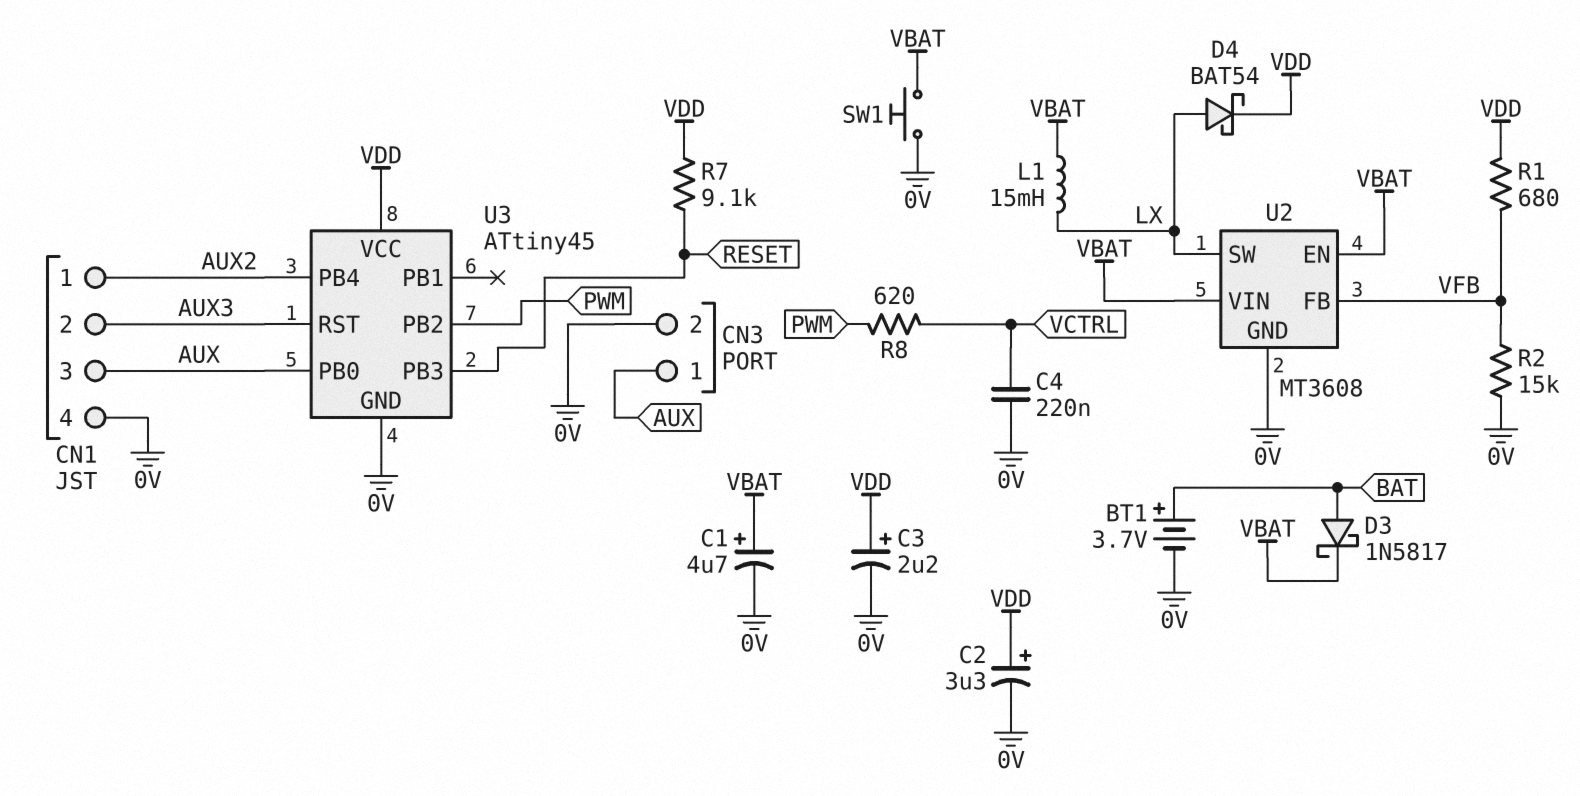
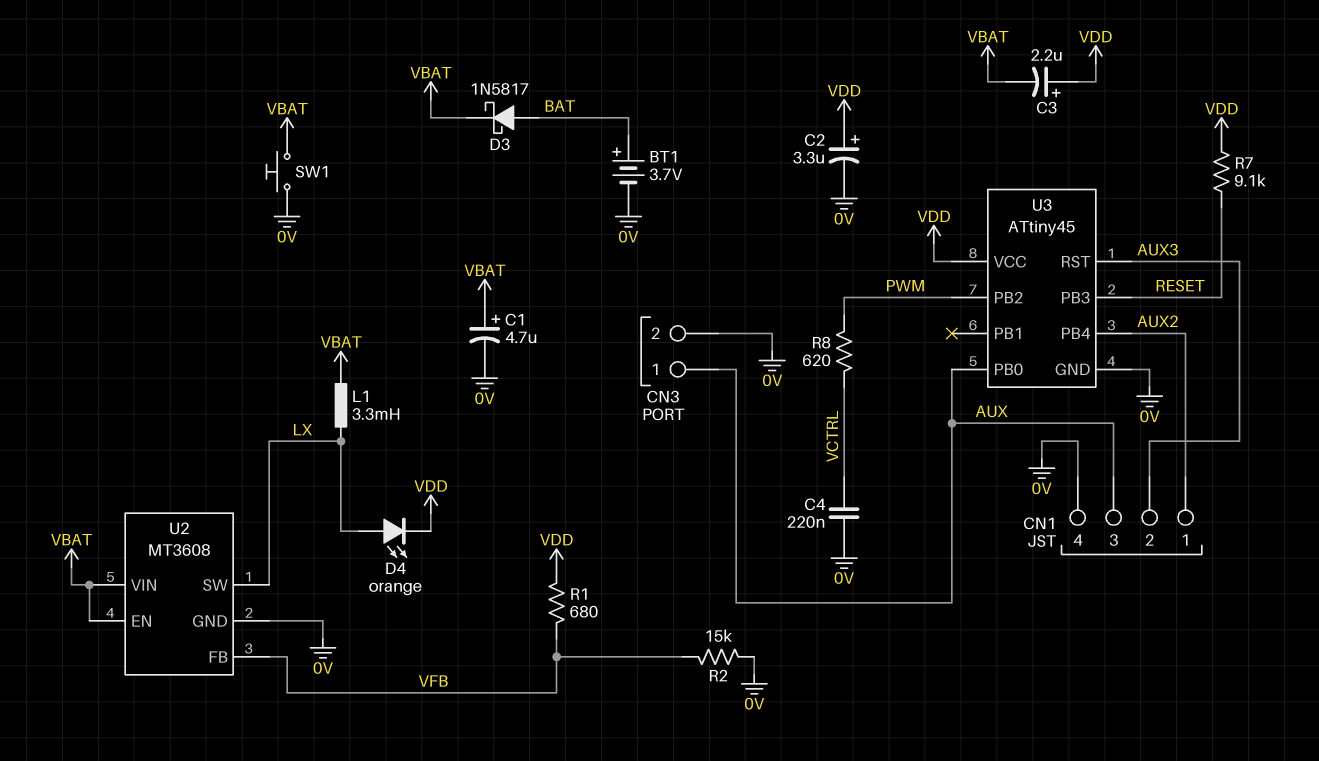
C3: 2.2uF (plus VDD, minus 0V) -> 2.2uF (plus VDD, minus VBAT)
D4: schottky BAT54 (A LX, K VDD) -> LED orange (A LX, K VDD)
L1: 15mH (LX, VBAT) -> 3.3mH (LX, VBAT)

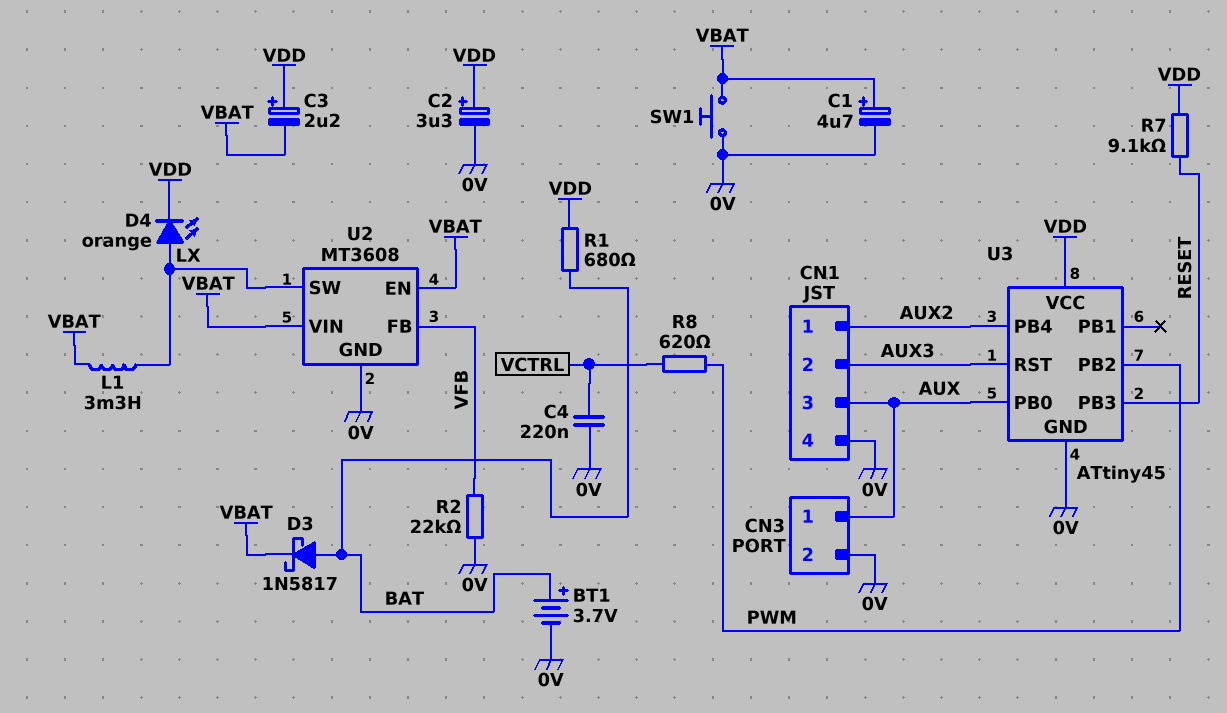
R1: 680 (VDD, VFB) -> 680 (BAT, VDD)
R2: 15k (0V, VFB) -> 22k (0V, VFB)

